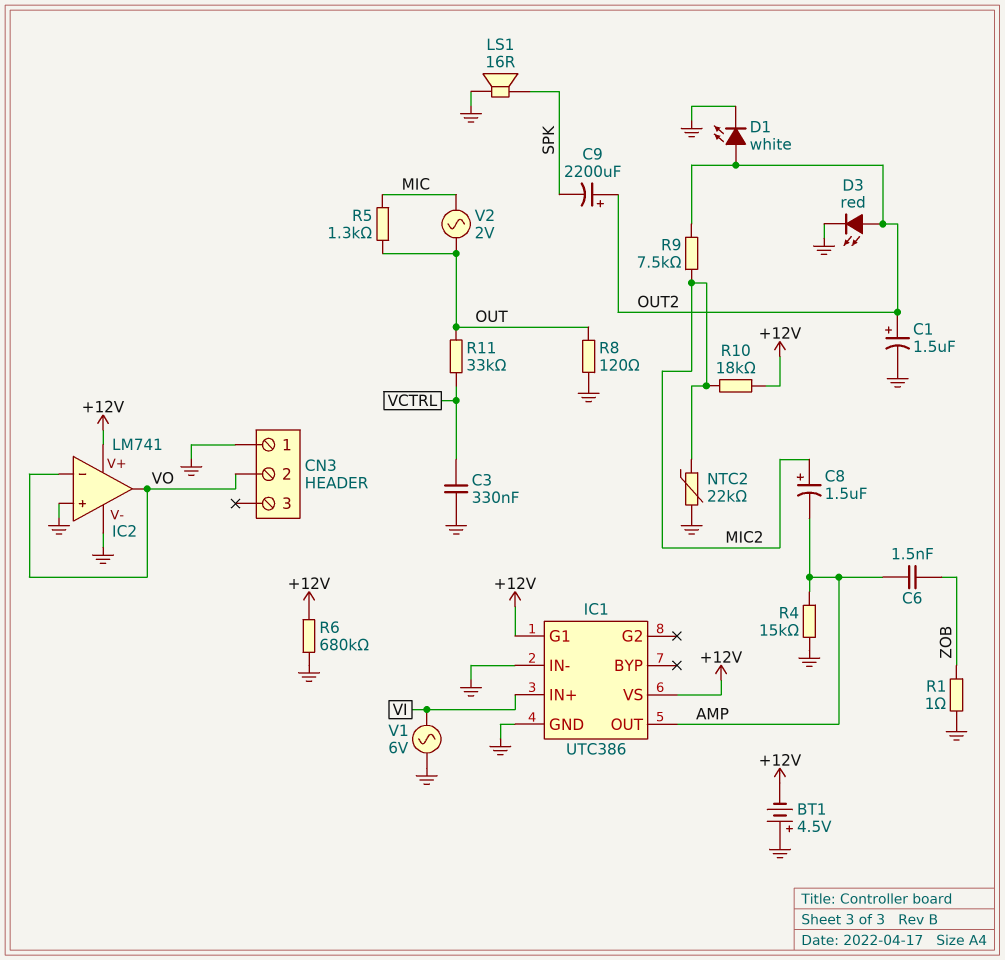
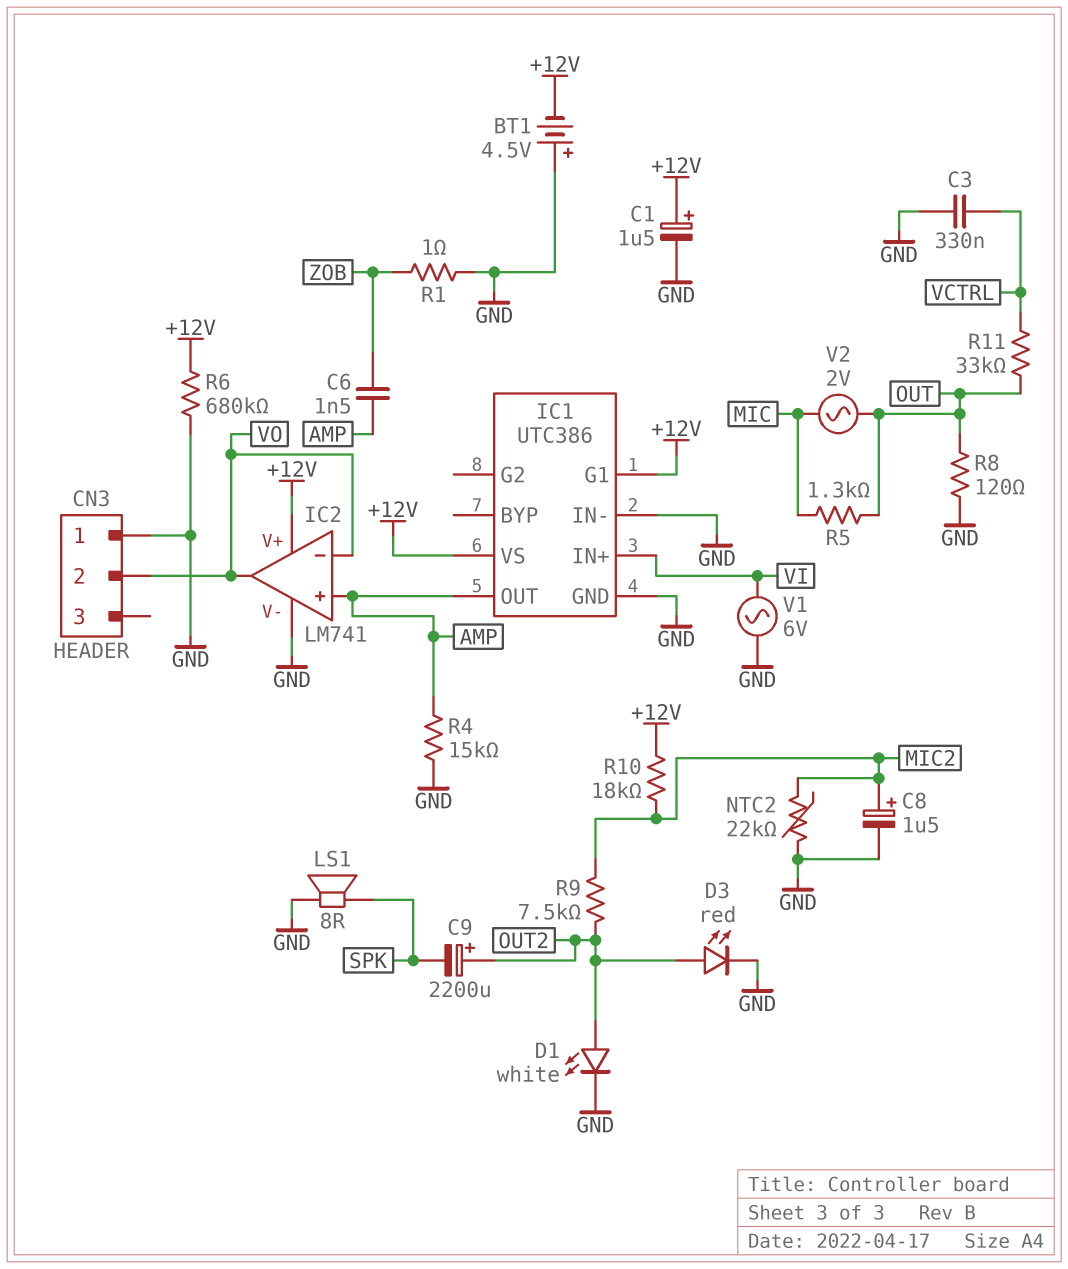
C1: 1.5uF (plus OUT2, minus GND) -> 1.5uF (plus +12V, minus GND)
C8: 1.5uF (plus MIC2, minus AMP) -> 1.5uF (plus MIC2, minus GND)
IC2 pin in+: GND -> AMP
LS1: speaker 16R (GND, SPK) -> speaker 8R (GND, SPK)

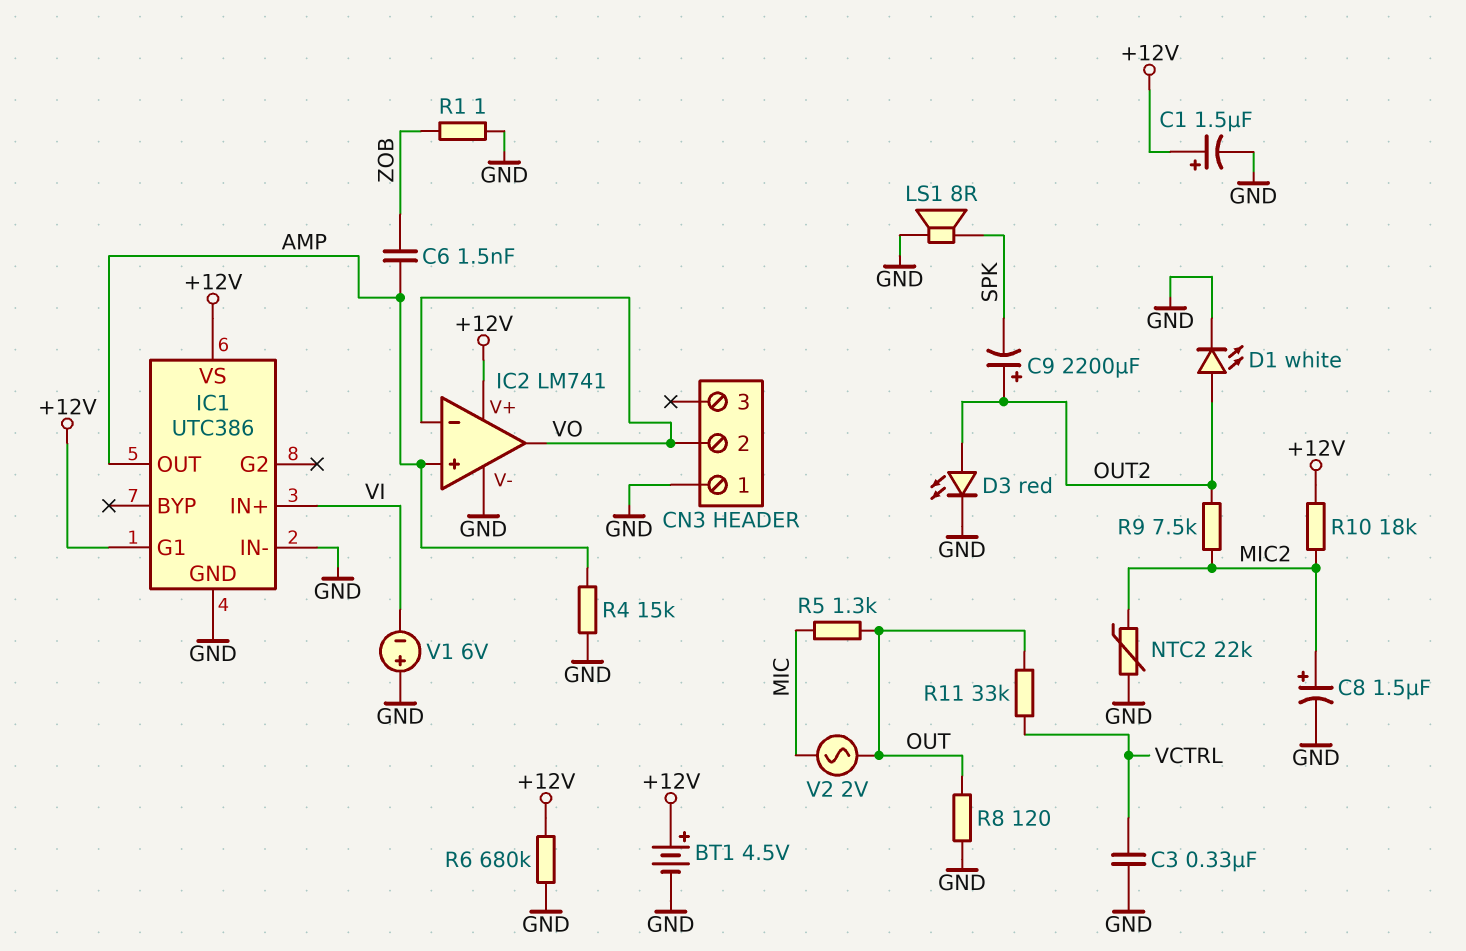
BT1: 4.5V (plus GND, minus +12V) -> 4.5V (plus +12V, minus GND)
V1: AC 6V (GND, VI) -> 6V (plus GND, minus VI)

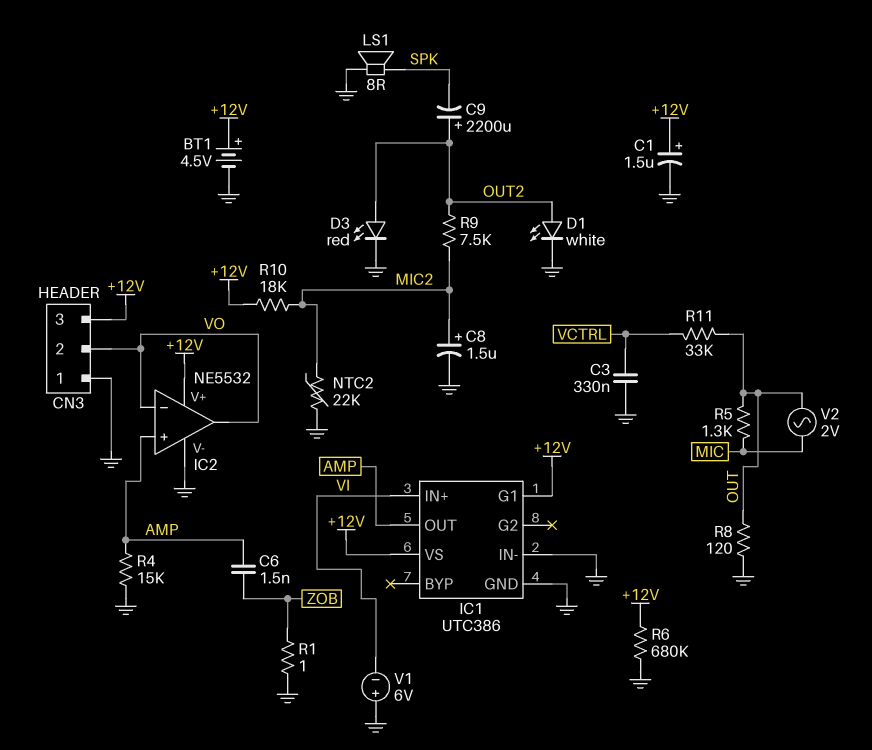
CN3 pin 3: none -> +12V
IC2: LM741 -> NE5532

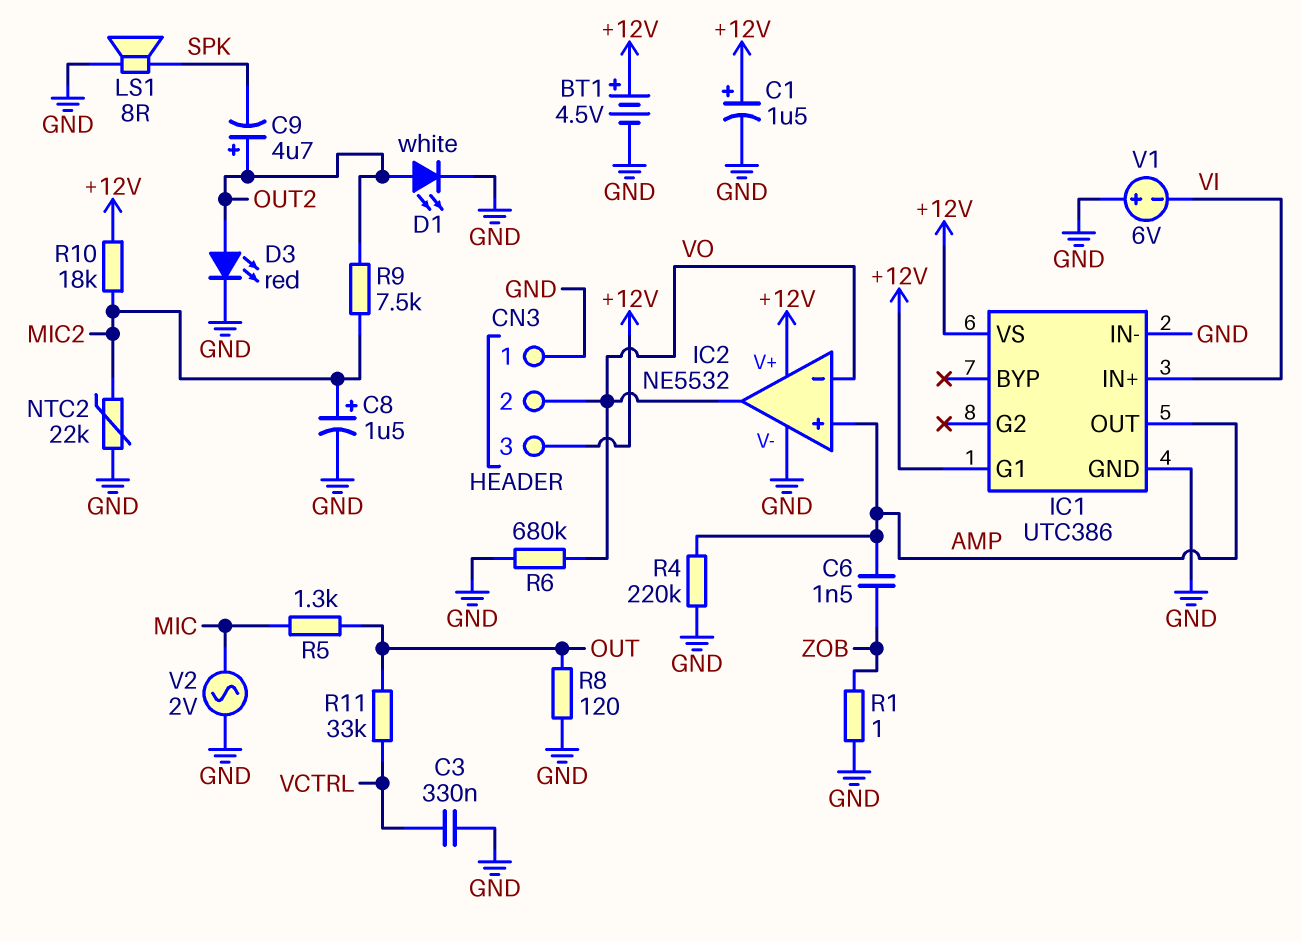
C9: 2200uF (plus OUT2, minus SPK) -> 4.7uF (plus OUT2, minus SPK)
R4: 15k (AMP, GND) -> 220k (AMP, GND)
R6: 680k (+12V, GND) -> 680k (GND, VO)
V2: AC 2V (MIC, OUT) -> AC 2V (GND, MIC)

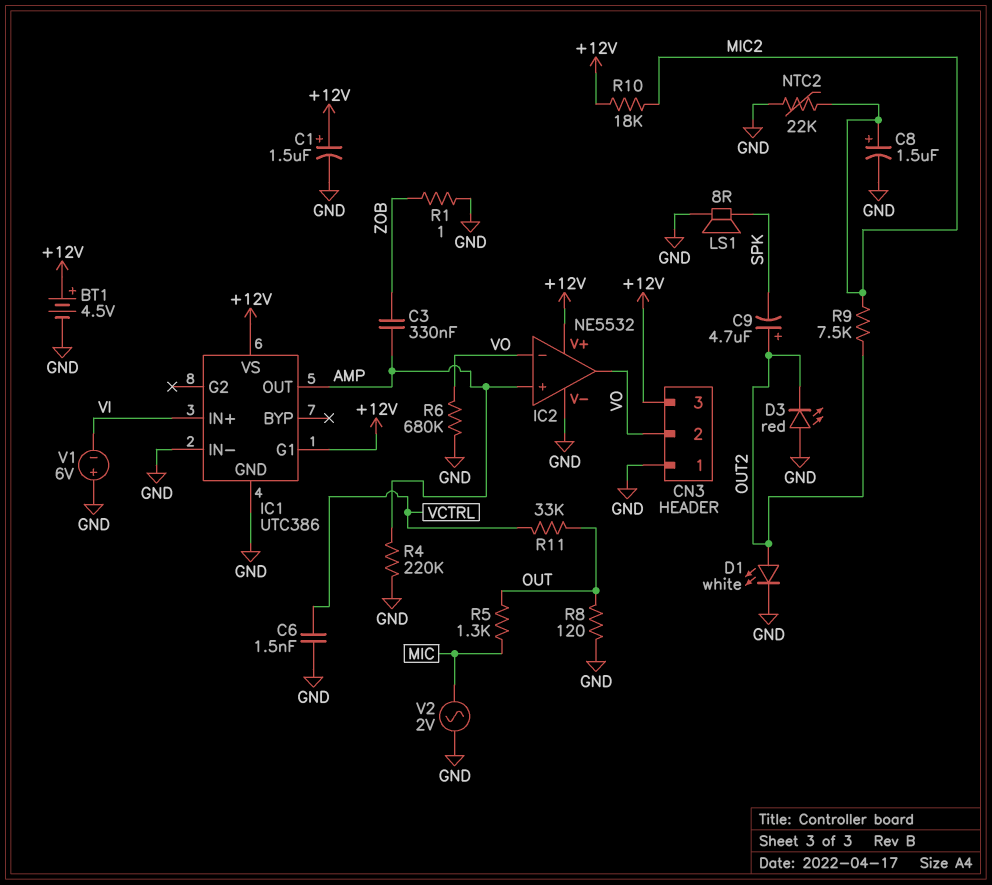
C3: 330nF (GND, VCTRL) -> 330nF (AMP, ZOB)
C6: 1.5nF (AMP, ZOB) -> 1.5nF (GND, VCTRL)
D3: LED red (A OUT2, K GND) -> LED red (A GND, K OUT2)

